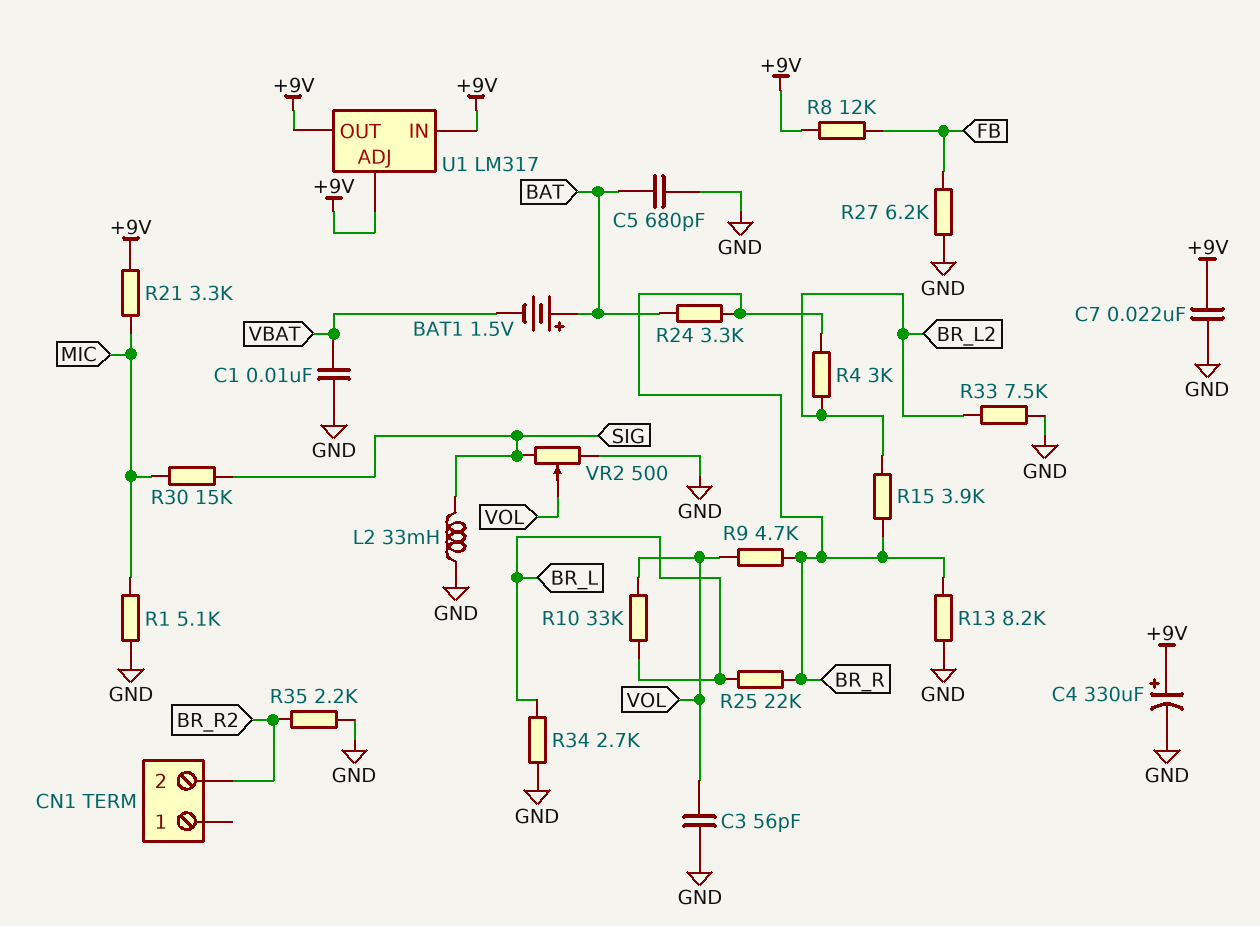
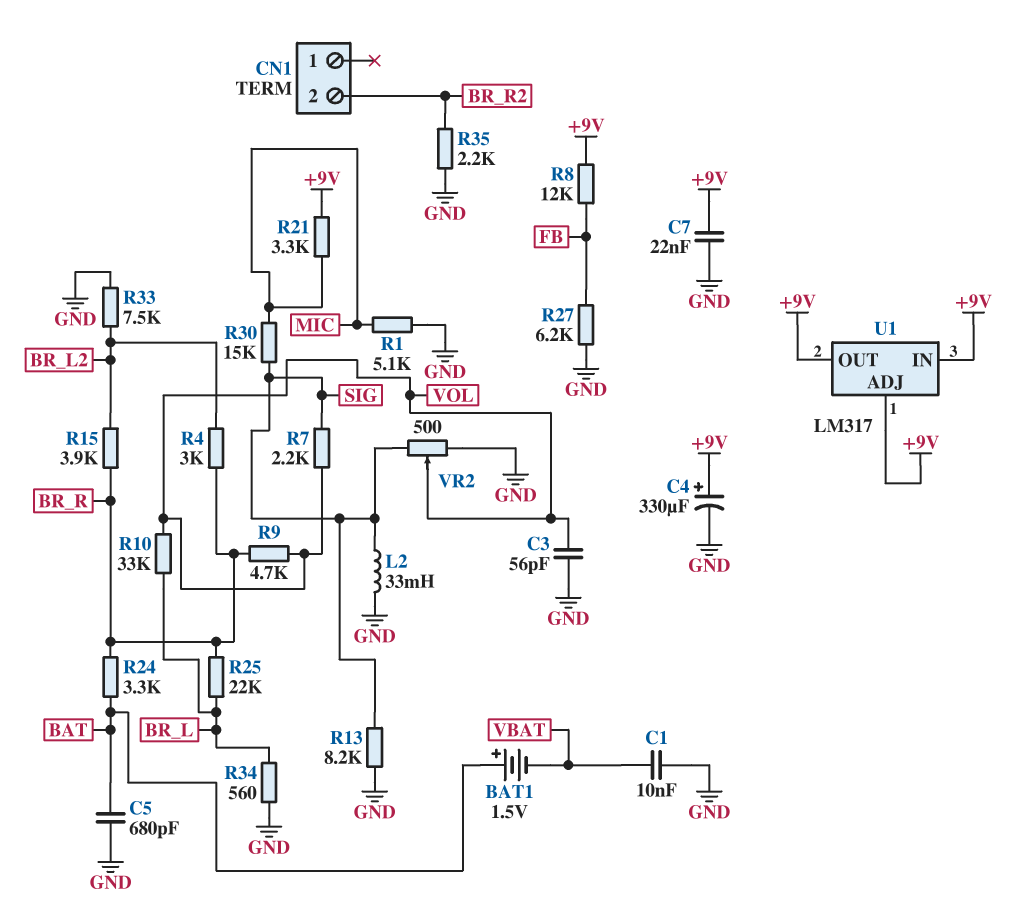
R7: none -> 2.2k (SIG, VOL)
R13: 8.2k (BR_R, GND) -> 8.2k (GND, SIG)
R34: 2.7k (BR_L, GND) -> 560 (BR_L, GND)

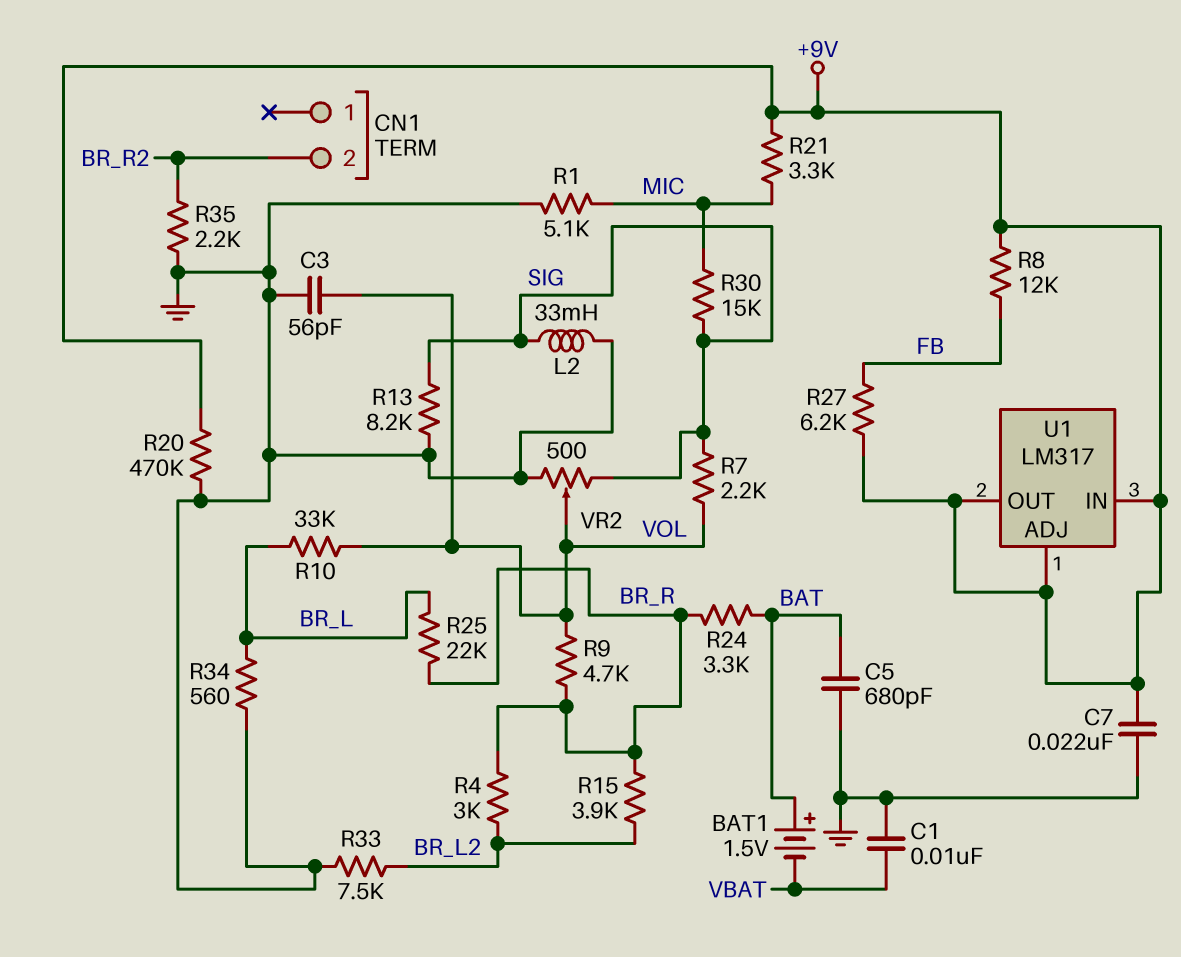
C4: 330uF (plus +9V, minus GND) -> none
R20: none -> 470k (+9V, GND)
R27: 6.2k (FB, GND) -> 6.2k (+9V, FB)

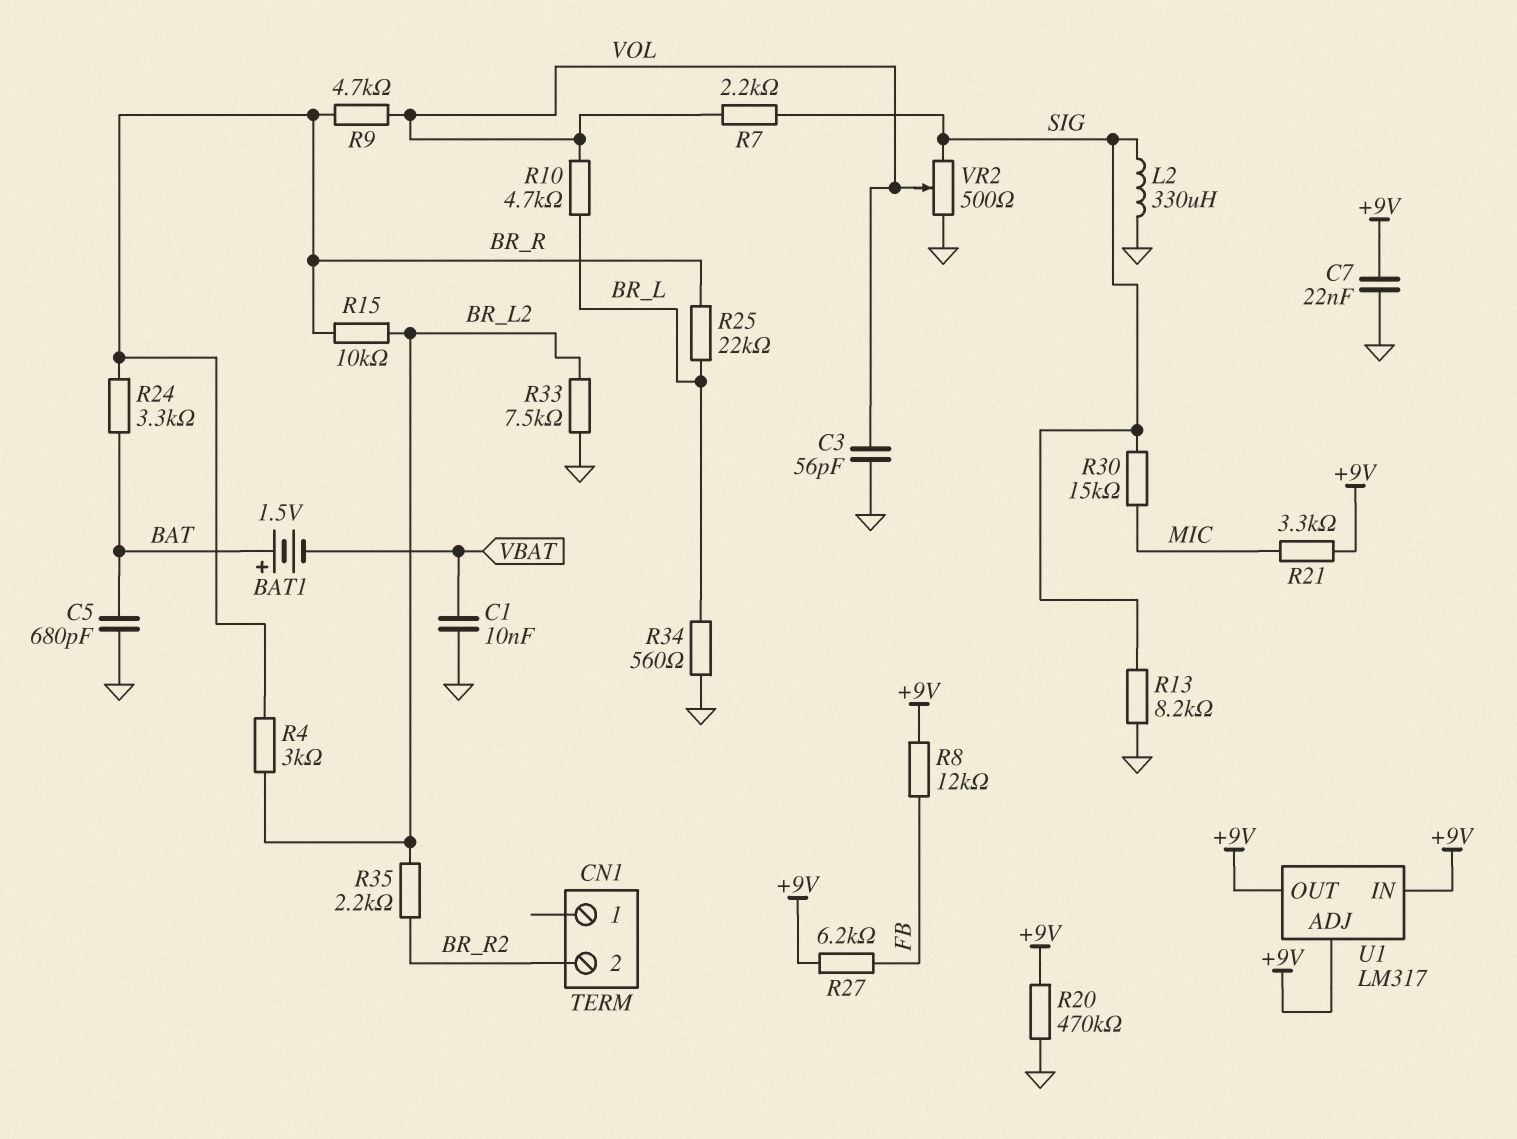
L2: 33mH (GND, SIG) -> 330uH (GND, SIG)
R1: 5.1k (GND, MIC) -> none
R10: 33k (BR_L, VOL) -> 4.7k (BR_L, VOL)
R15: 3.9k (BR_L2, BR_R) -> 10k (BR_L2, BR_R)
R35: 2.2k (BR_R2, GND) -> 2.2k (BR_L2, BR_R2)

